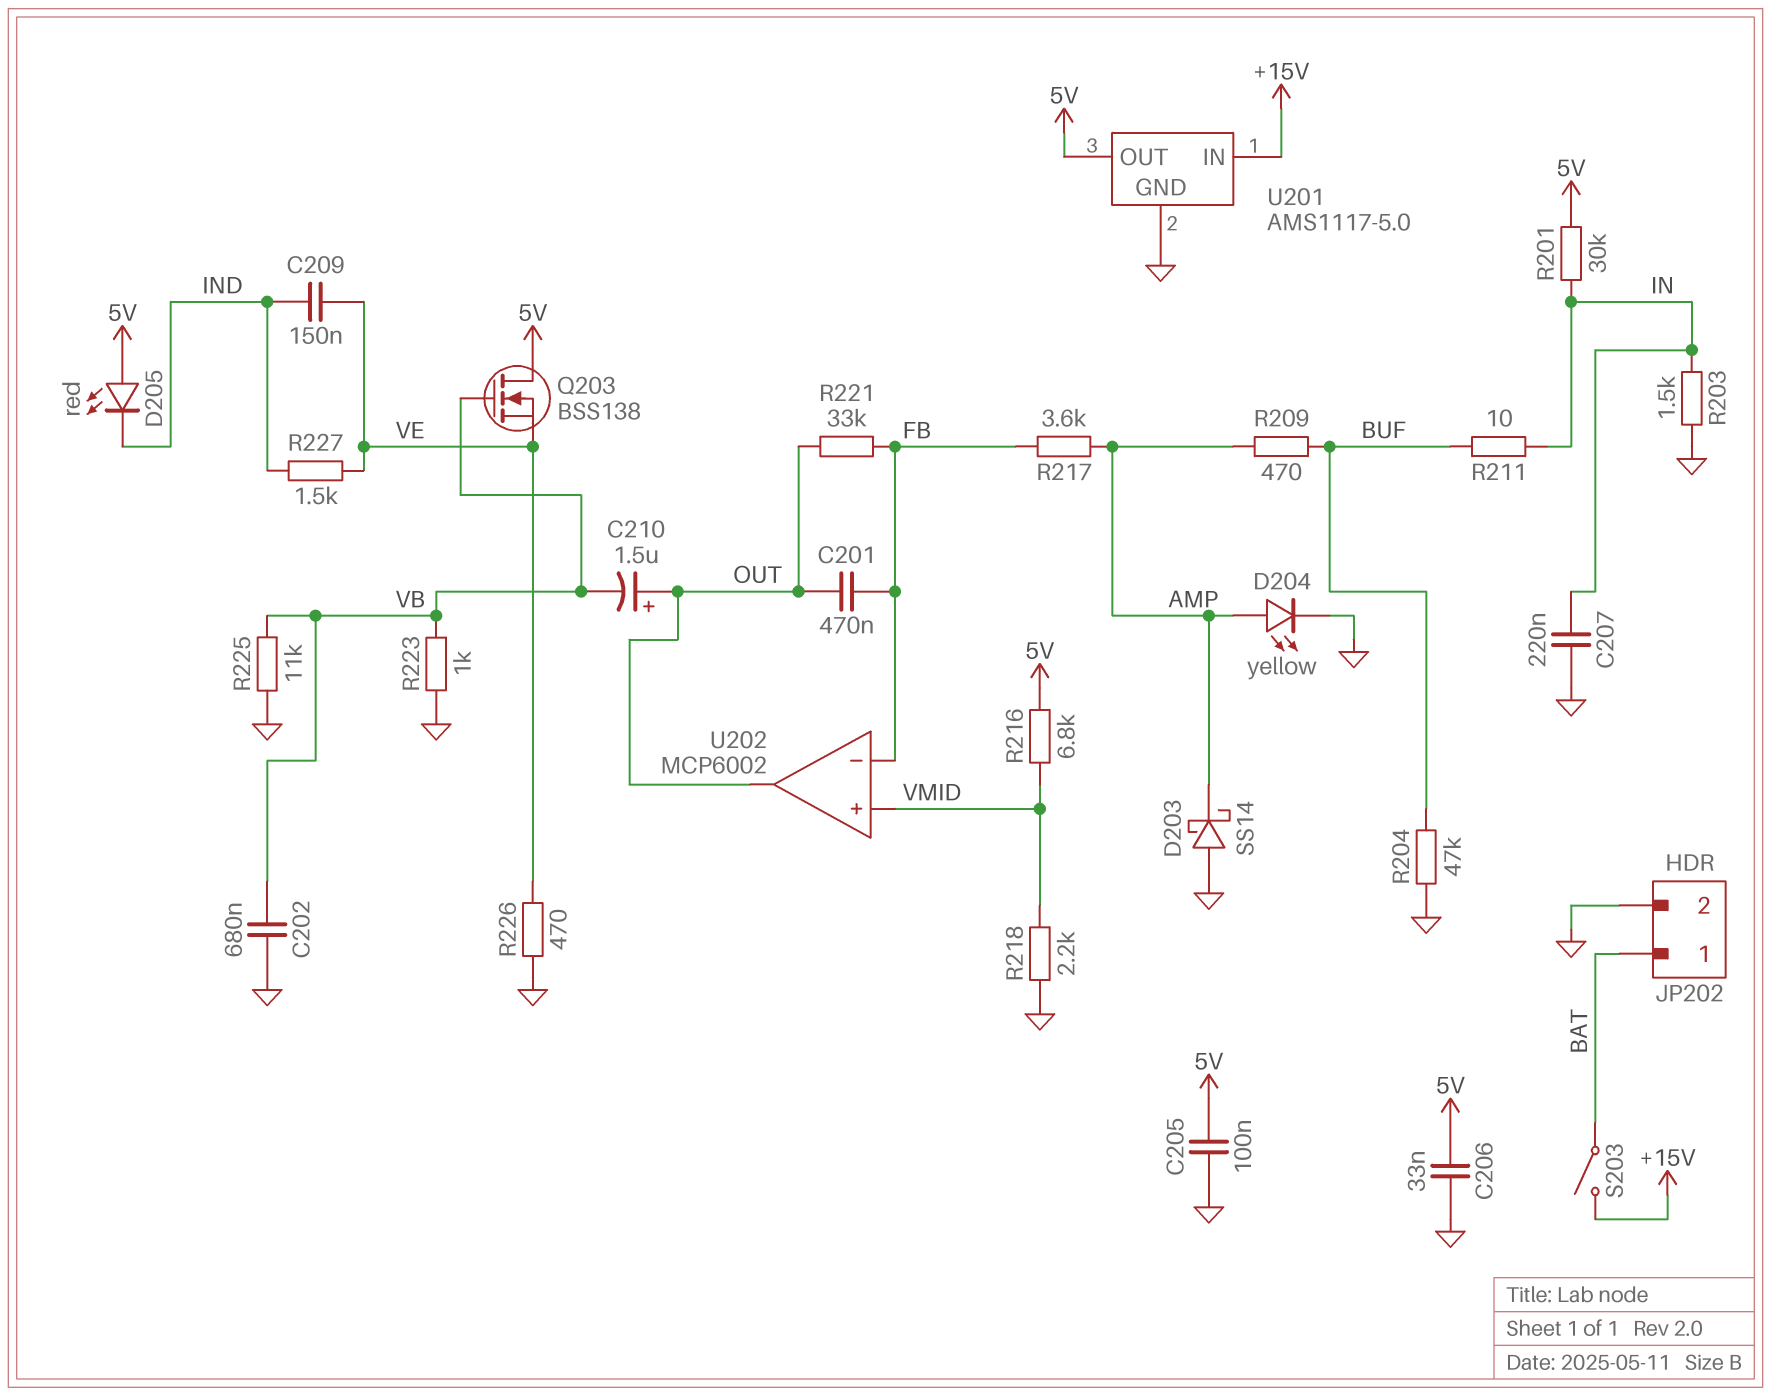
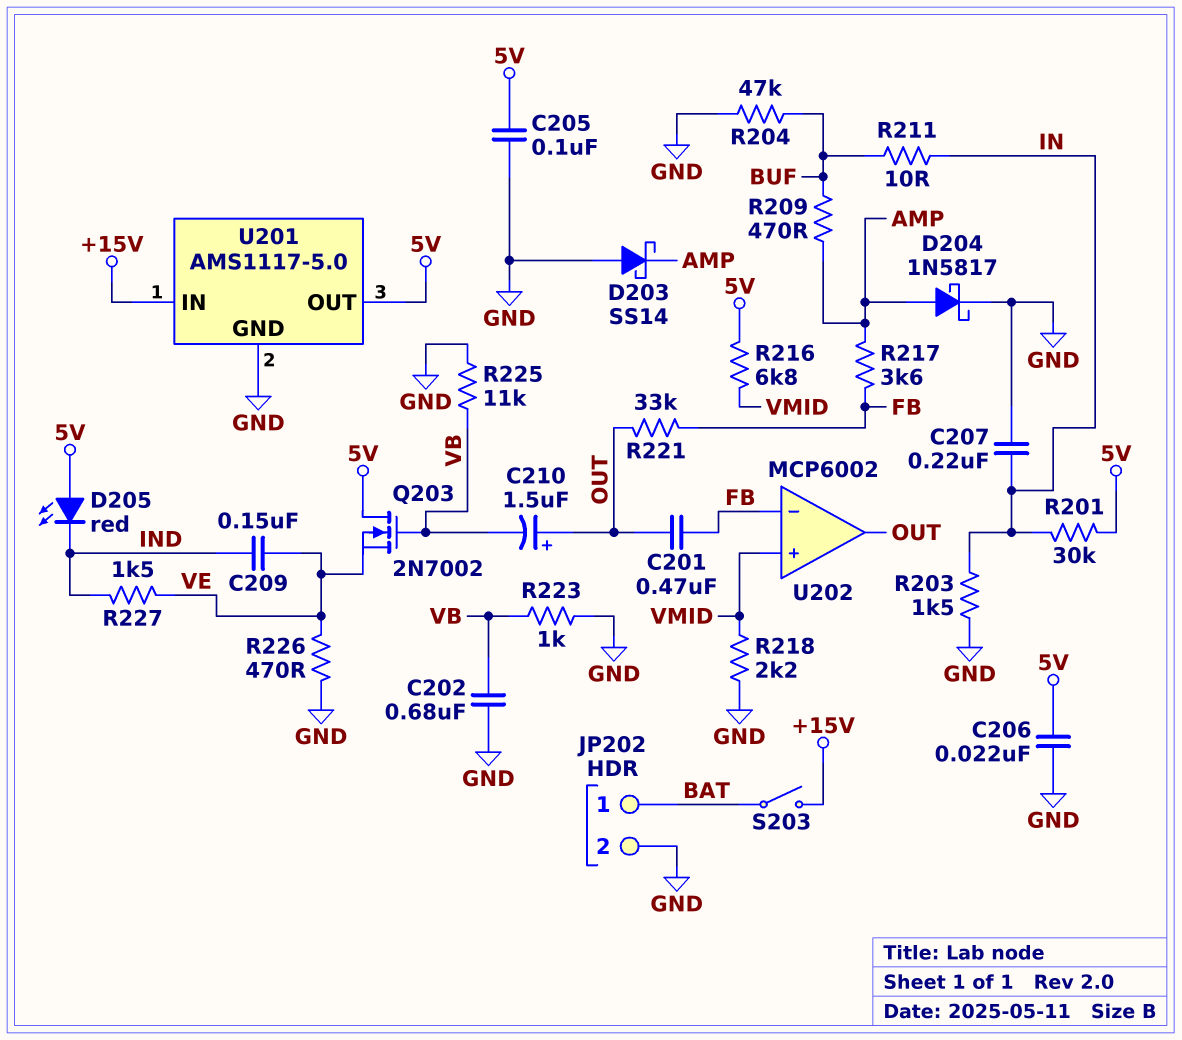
C206: 33nF (5V, GND) -> 22nF (5V, GND)
D204: LED yellow (A AMP, K GND) -> schottky 1N5817 (A AMP, K GND)
Q203: NMOS BSS138 (G VB, D 5V, S VE) -> NMOS 2N7002 (G VB, D 5V, S VE)

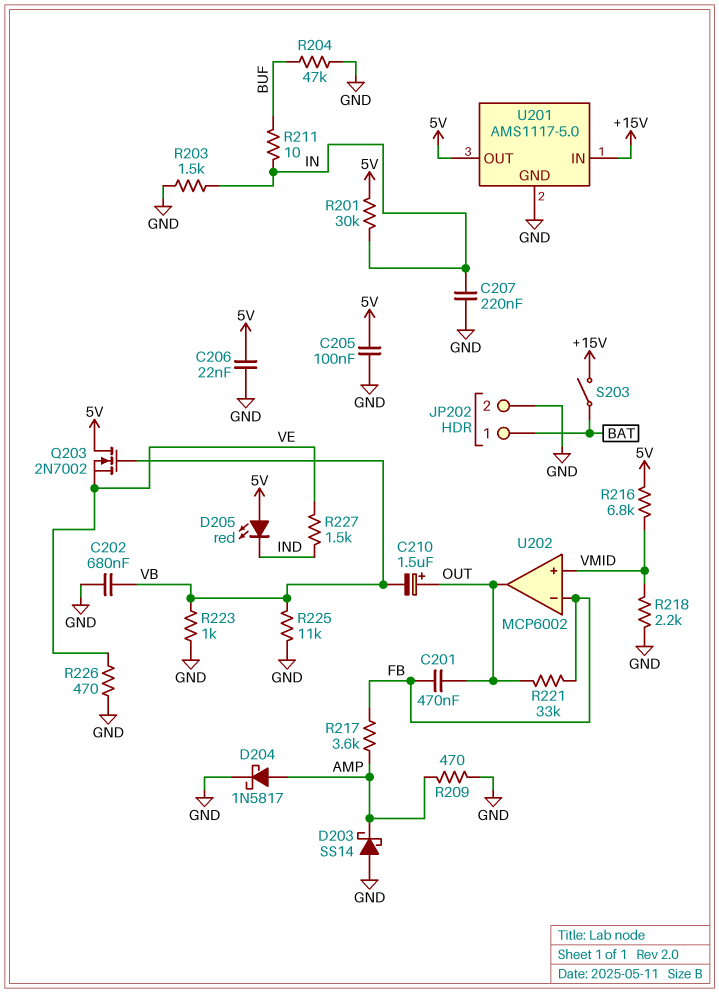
C209: 150nF (IND, VE) -> none
R209: 470 (AMP, BUF) -> 470 (AMP, GND)

